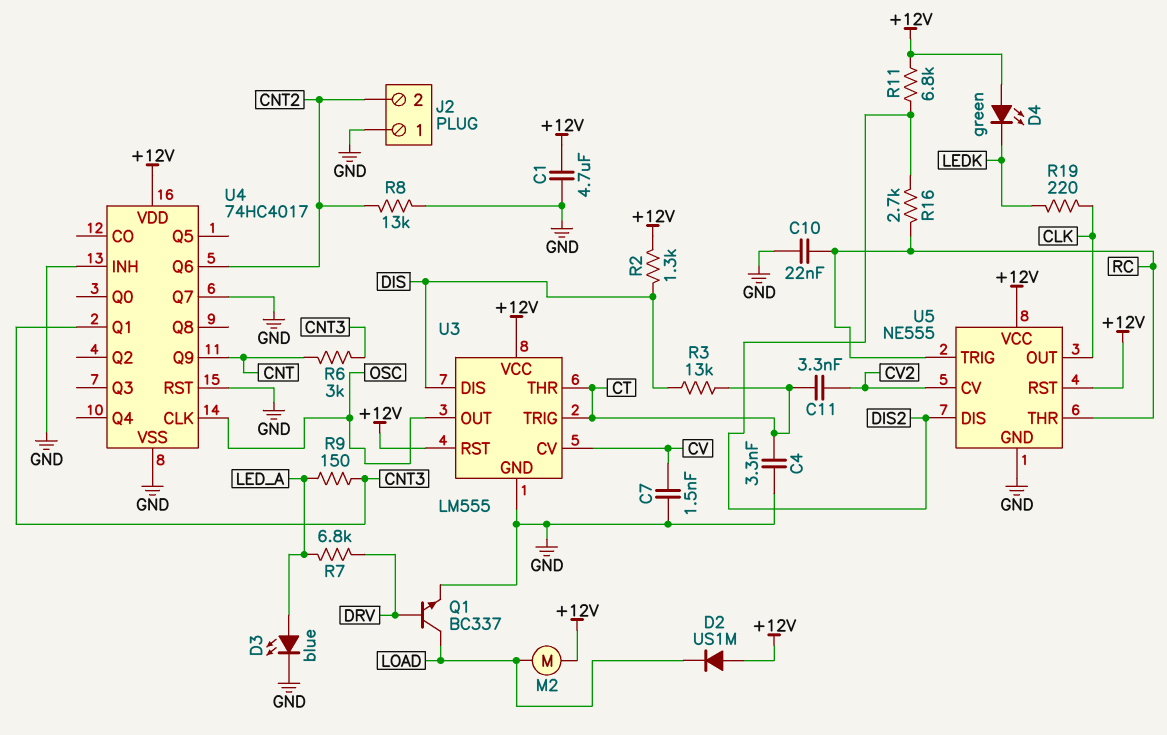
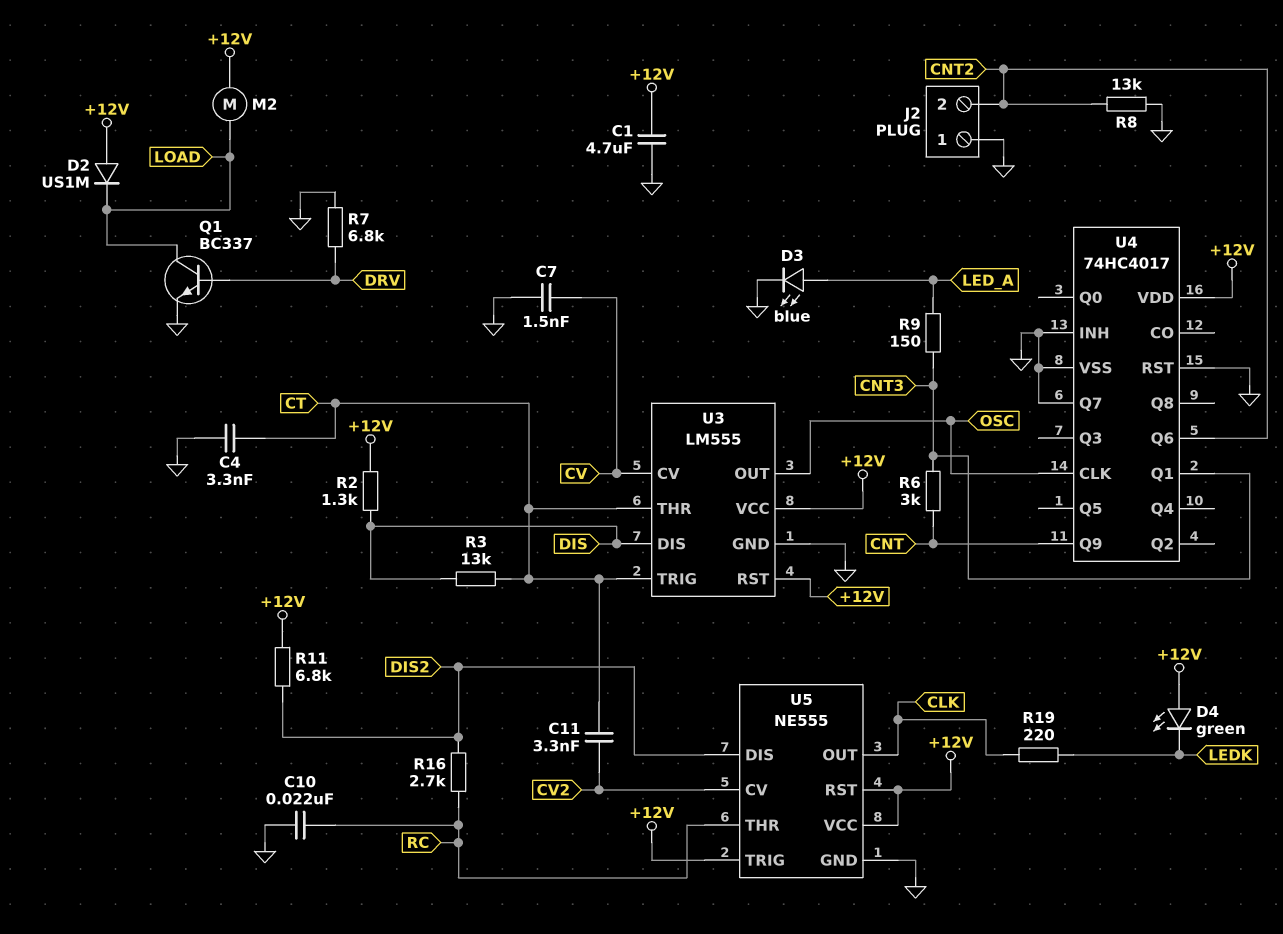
R7: 6.8k (DRV, LED_A) -> 6.8k (DRV, GND)
U5 pin TRIG: RC -> +12V

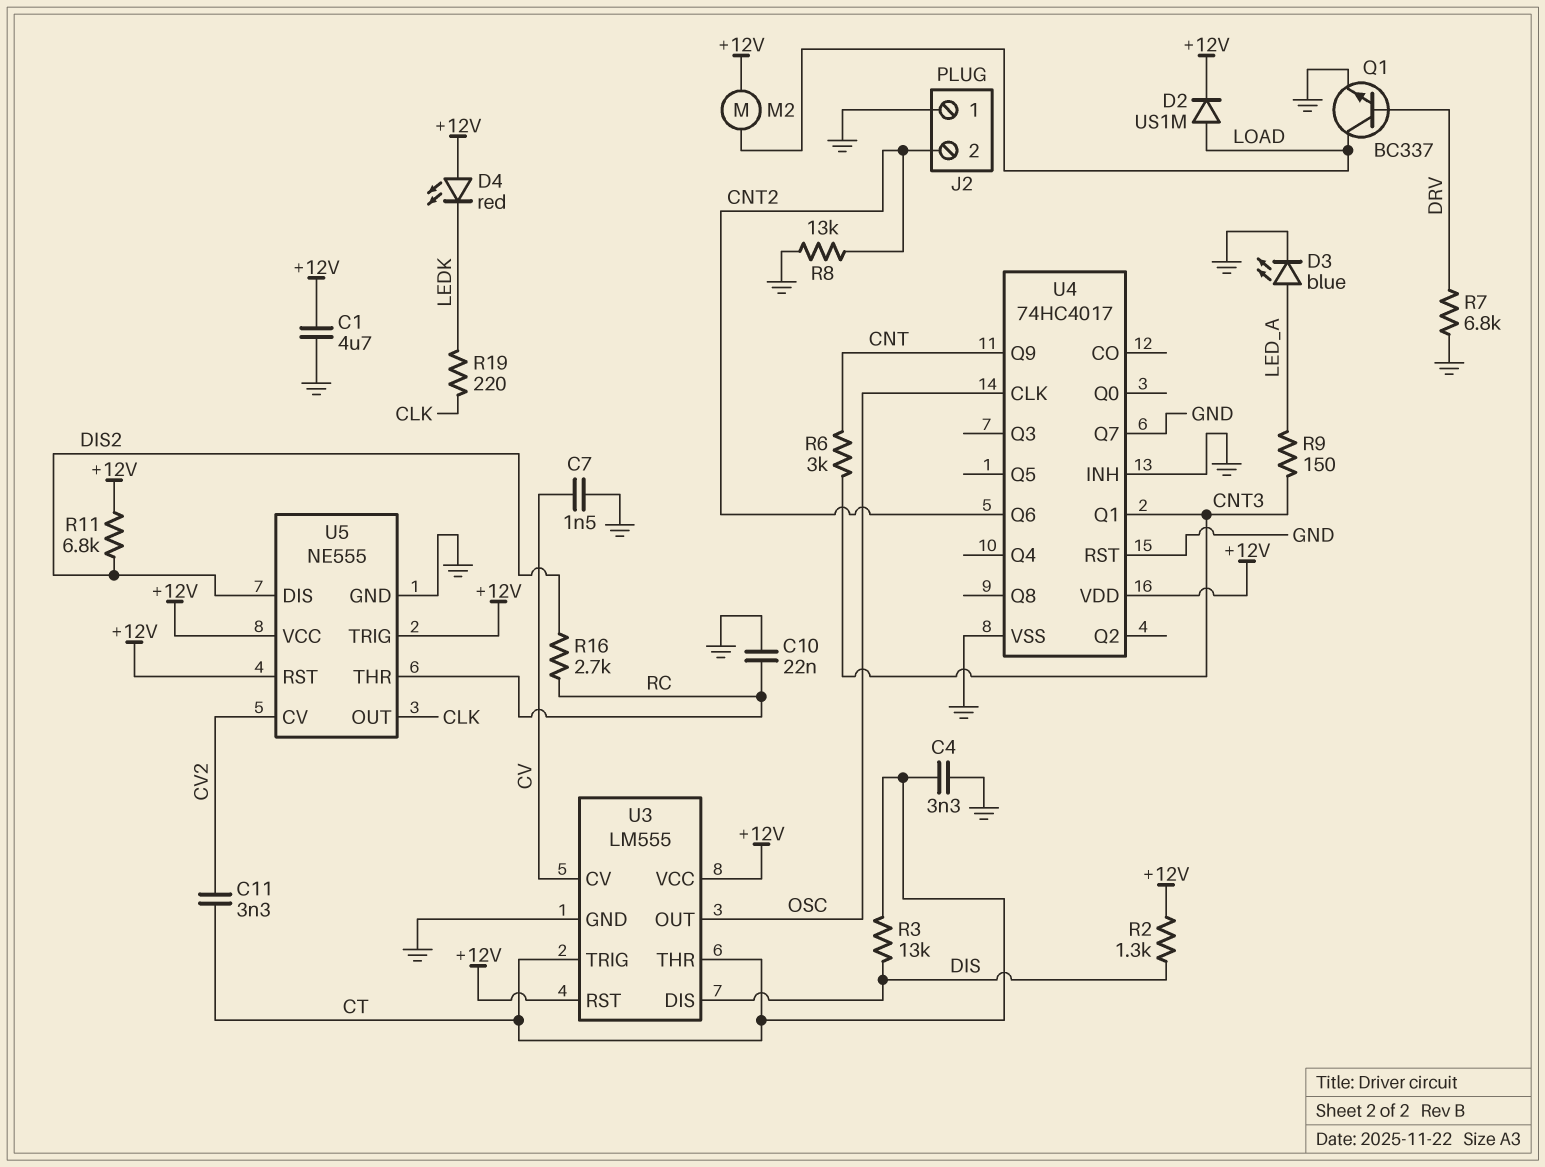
D2: diode US1M (A +12V, K LOAD) -> diode US1M (A LOAD, K +12V)
D4: LED green (A +12V, K LEDK) -> LED red (A +12V, K LEDK)

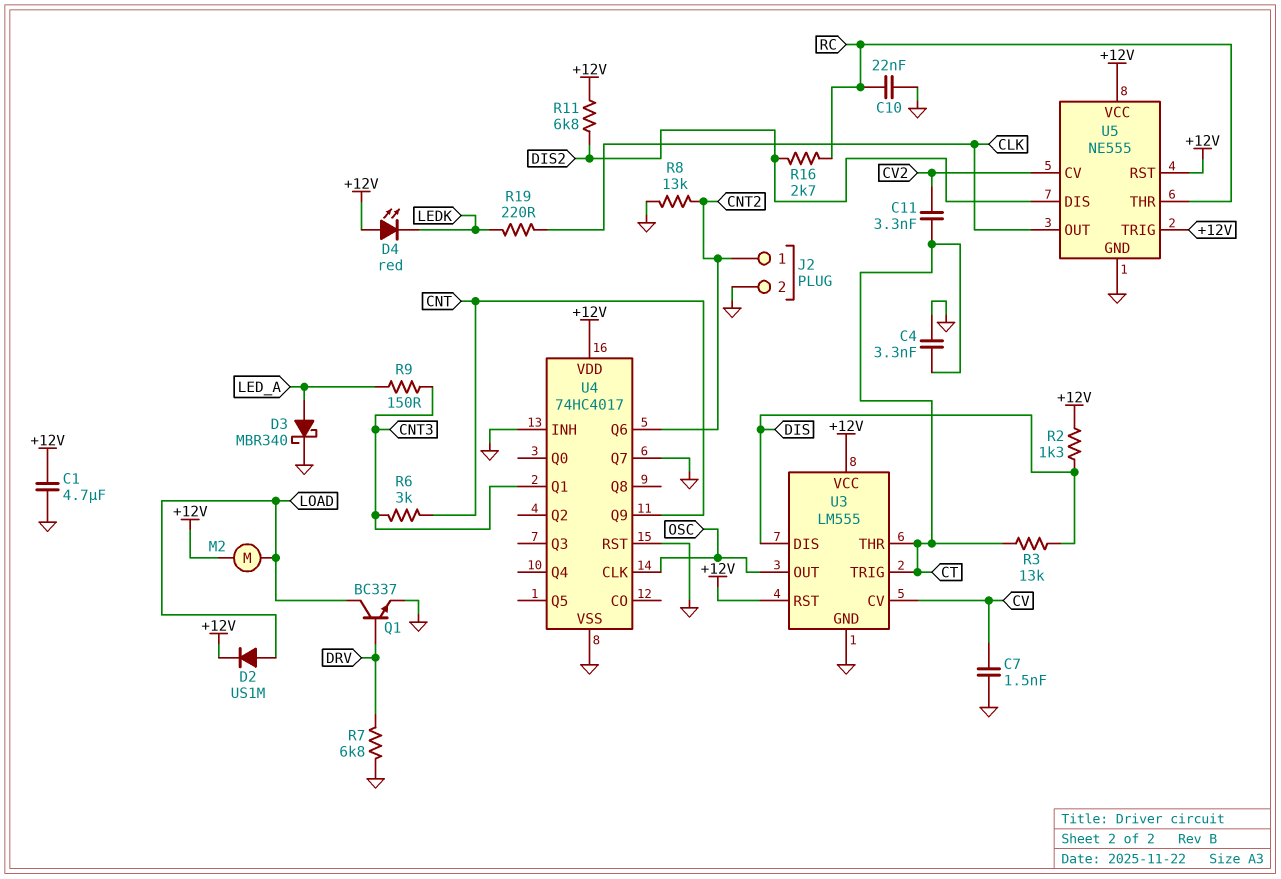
D3: LED blue (A LED_A, K GND) -> schottky MBR340 (A LED_A, K GND)
J2 pin 1: GND -> CNT2
J2 pin 2: CNT2 -> GND

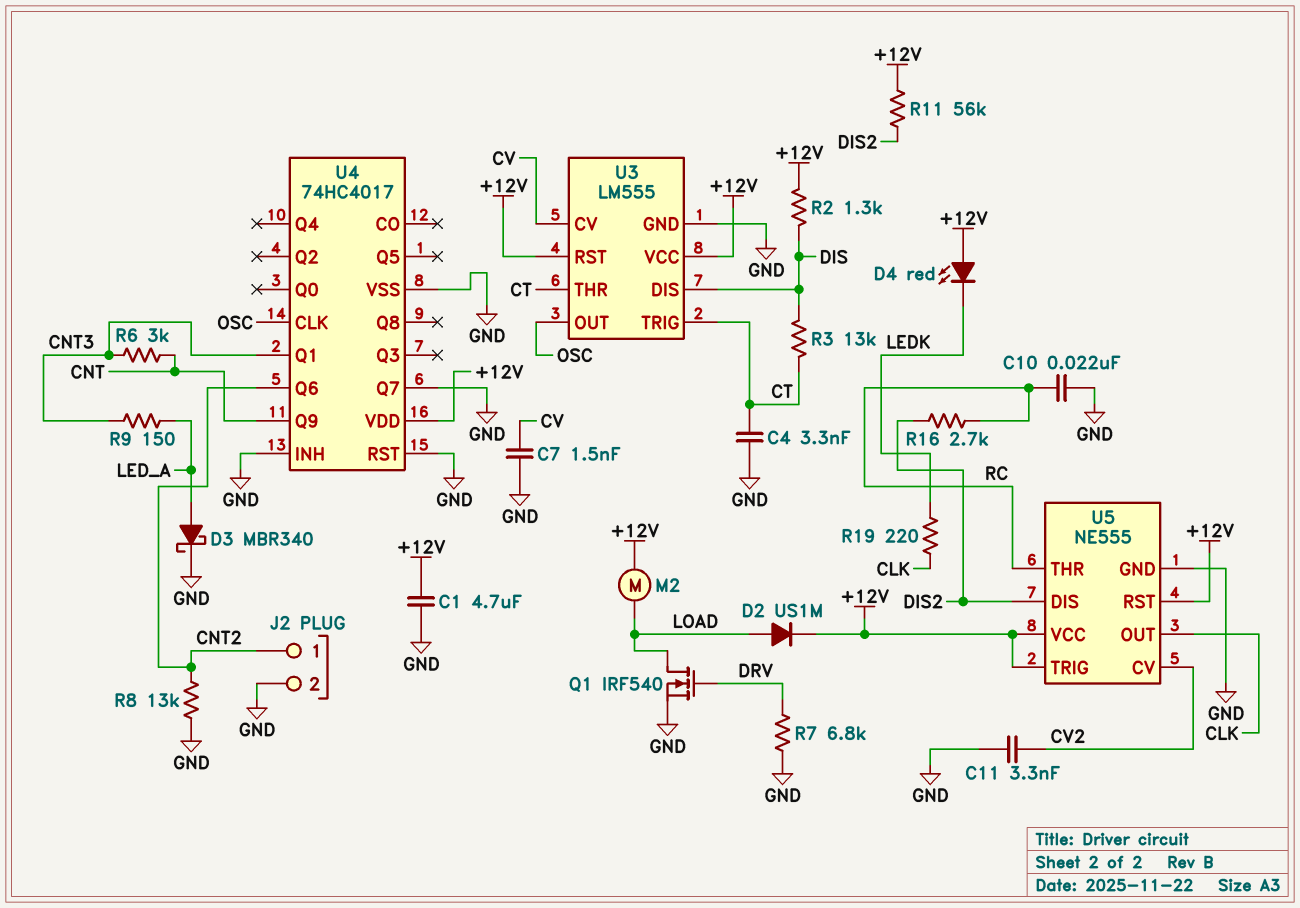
C11: 3.3nF (CT, CV2) -> 3.3nF (CV2, GND)
Q1: NPN BC337 (B DRV, C LOAD, E GND) -> NMOS IRF540 (G DRV, D LOAD, S GND)
R11: 6.8k (+12V, DIS2) -> 56k (+12V, DIS2)

